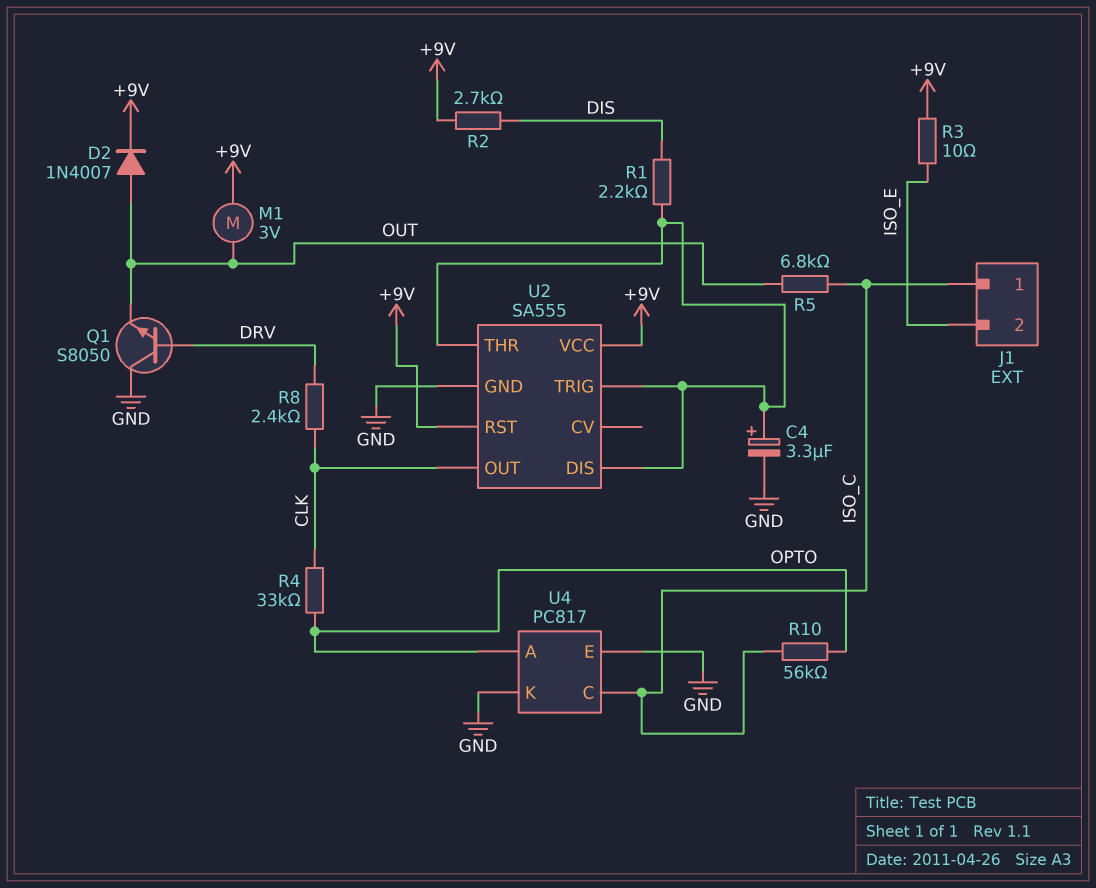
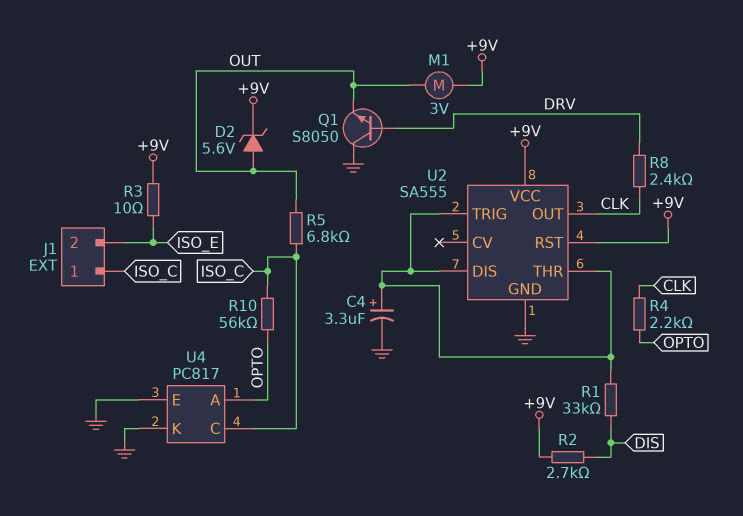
D2: diode 1N4007 (A OUT, K +9V) -> zener 5.6V (A OUT, K +9V)
R1: 2.2k (DIS, U2/DIS) -> 33k (DIS, U2/DIS)
R4: 33k (CLK, OPTO) -> 2.2k (CLK, OPTO)

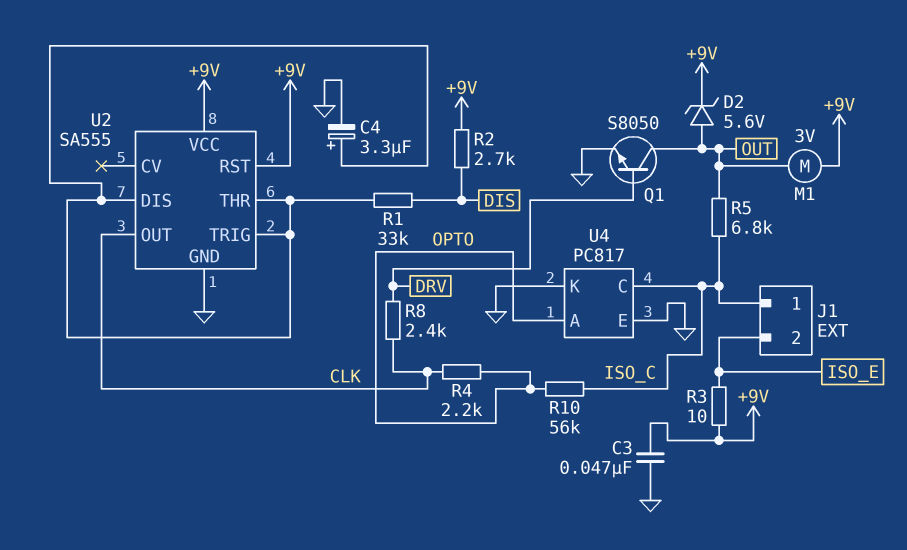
C3: none -> 47nF (+9V, GND)
Q1: NPN S8050 (B DRV, C GND, E OUT) -> NPN S8050 (B DRV, C OUT, E GND)

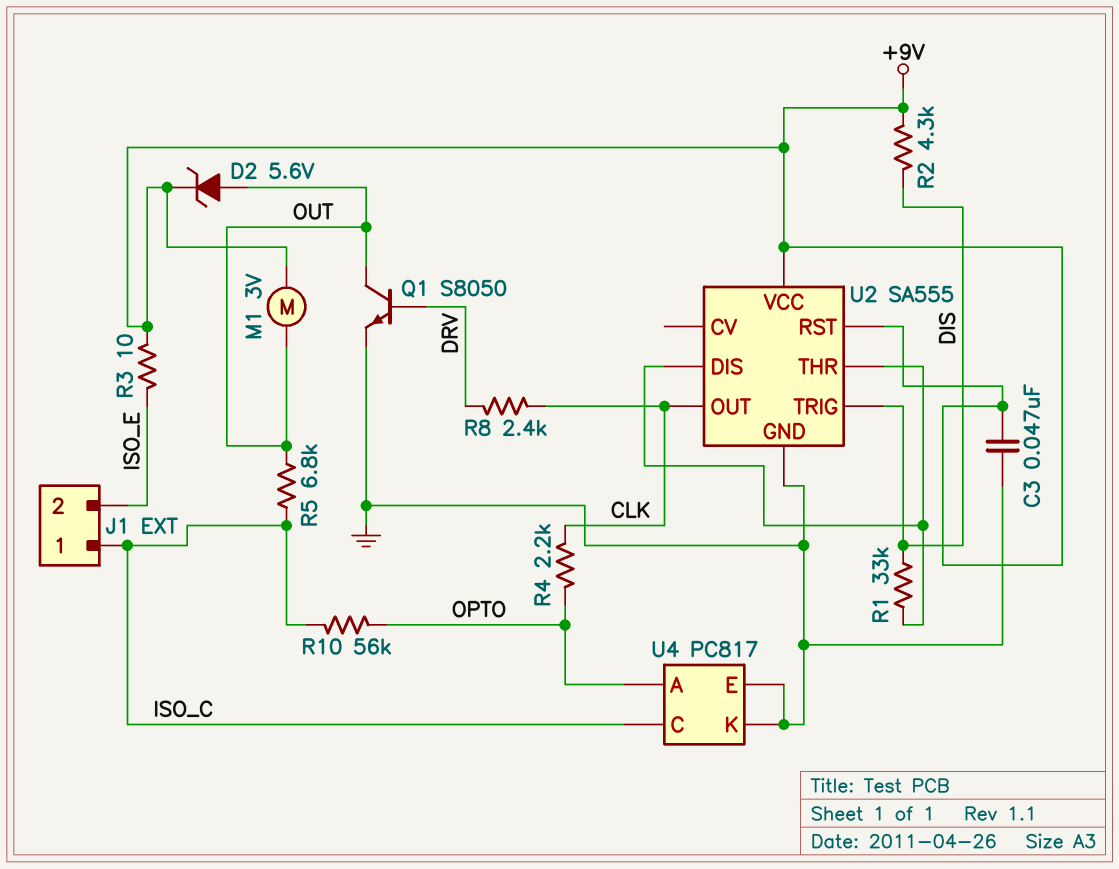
C4: 3.3uF (plus U2/DIS, minus GND) -> none
R2: 2.7k (+9V, DIS) -> 4.3k (+9V, DIS)
U2 pin TRIG: U2/DIS -> DIS

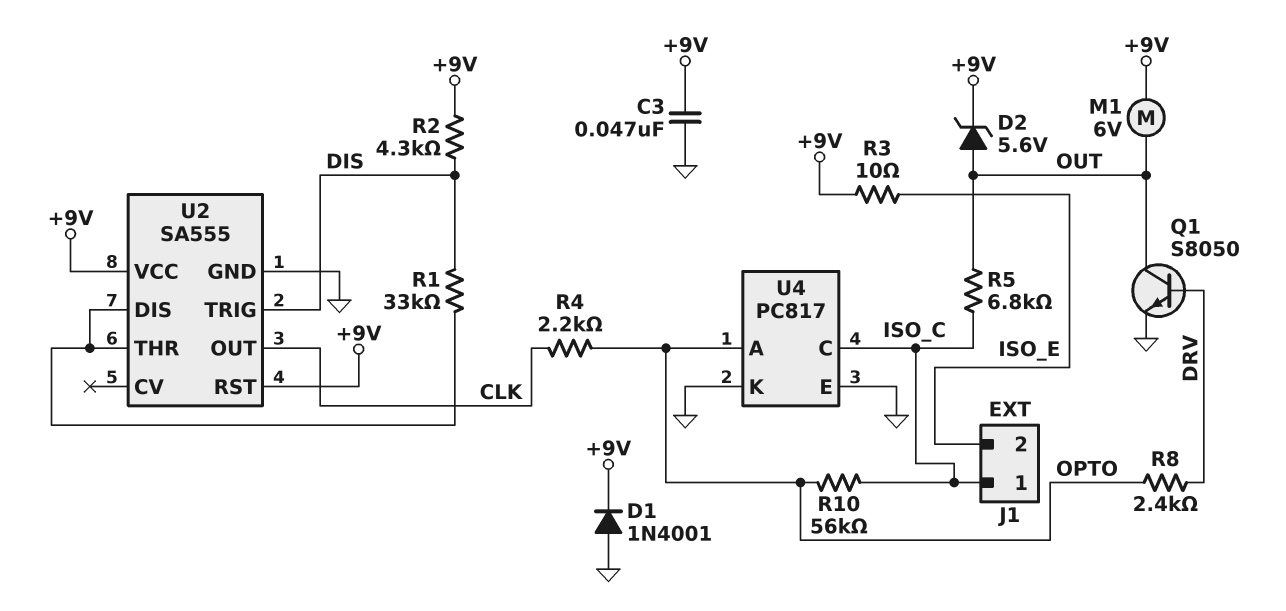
D1: none -> diode 1N4001 (A GND, K +9V)
M1: motor 3V (+9V, OUT) -> motor 6V (+9V, OUT)
R8: 2.4k (CLK, DRV) -> 2.4k (DRV, OPTO)

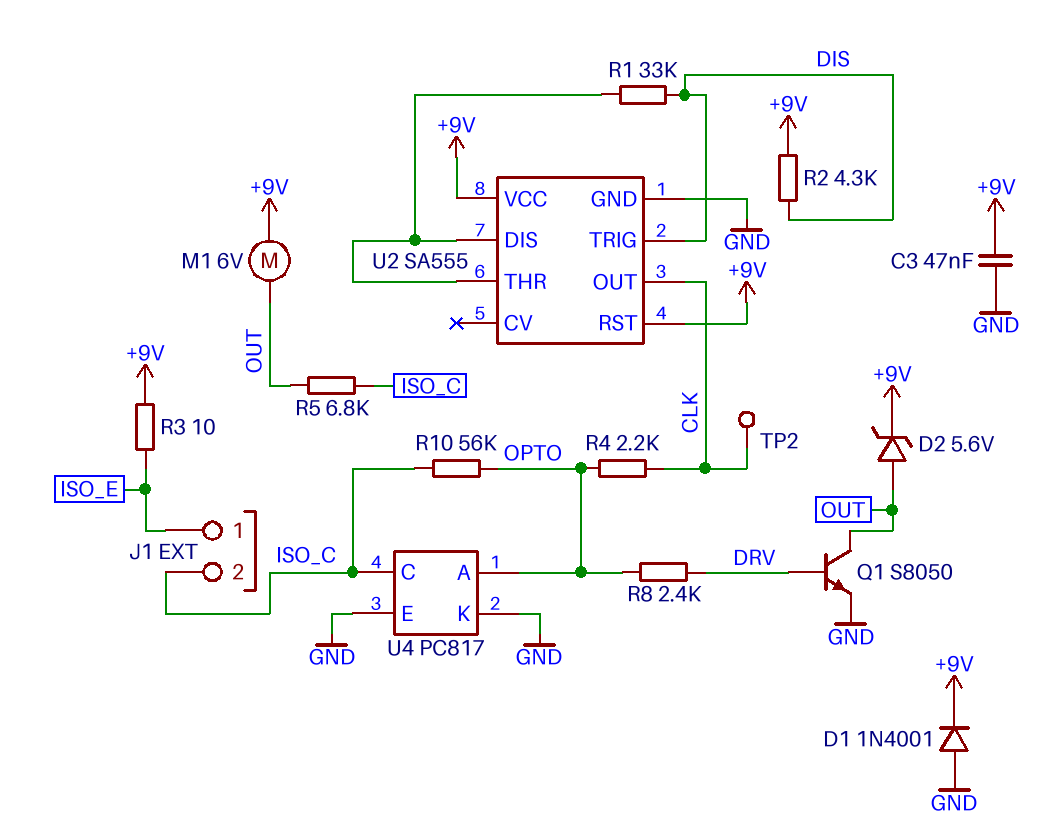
J1 pin 1: ISO_C -> ISO_E
J1 pin 2: ISO_E -> ISO_C
TP2: none -> test point (CLK)

